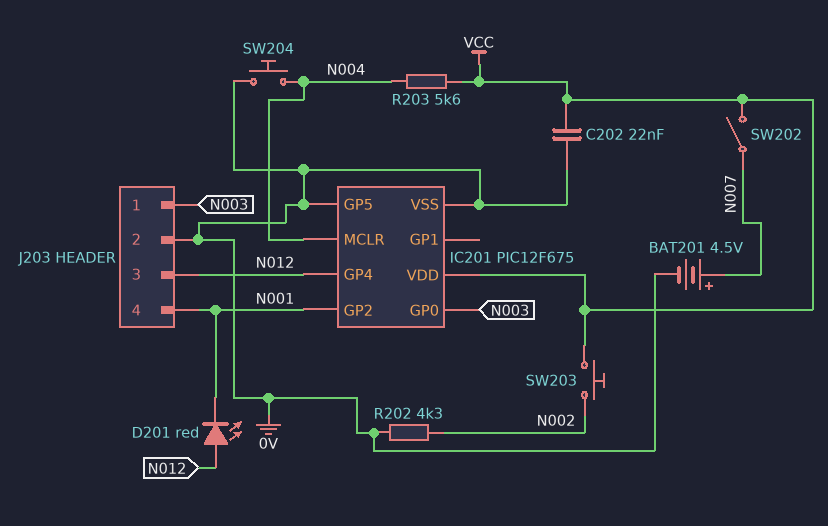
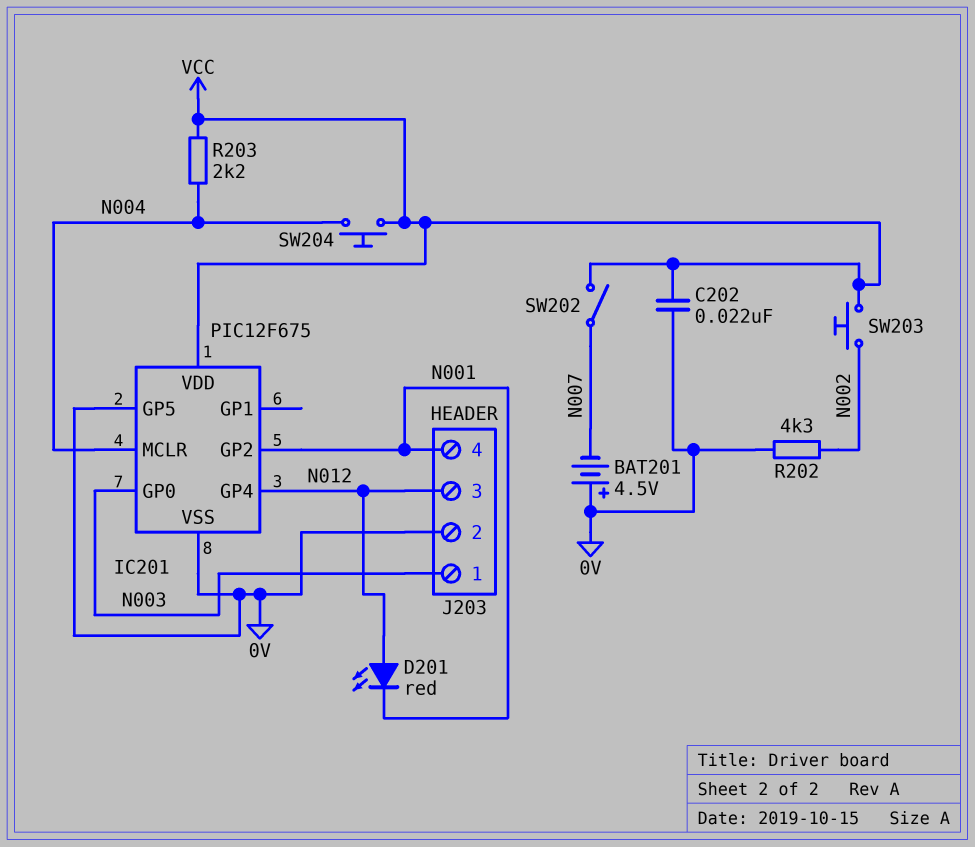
BAT201: 4.5V (plus N007, minus 0V) -> 4.5V (plus 0V, minus N007)
R203: 5.6k (N004, VCC) -> 2.2k (N004, VCC)
SW204: button (0V, N004) -> button (N004, VCC)

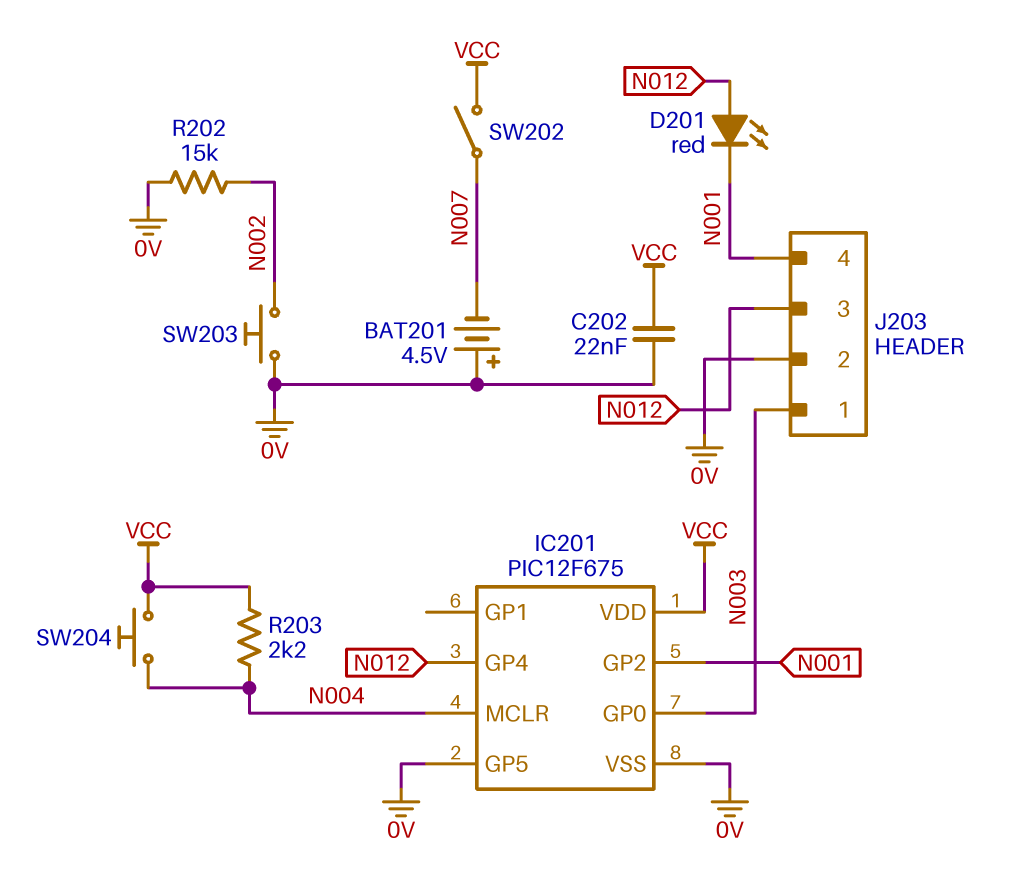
R202: 4.3k (0V, N002) -> 15k (0V, N002)
SW203: button (N002, VCC) -> button (0V, N002)

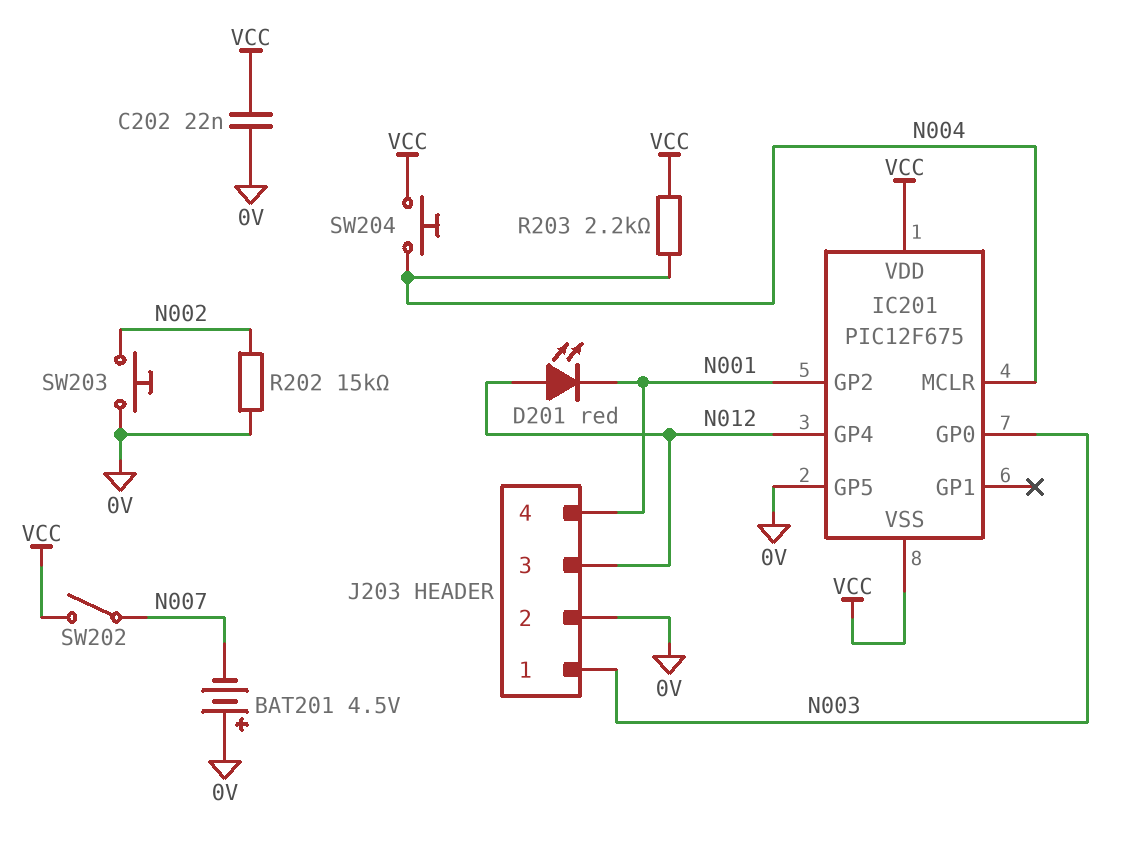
IC201 pin VSS: 0V -> VCC

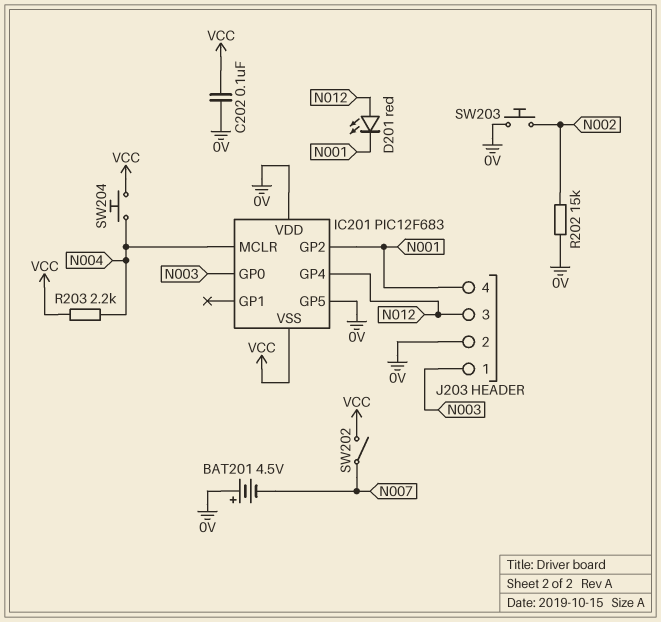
C202: 22nF (0V, VCC) -> 100nF (0V, VCC)
IC201: PIC12F675 -> PIC12F683
IC201 pin VDD: VCC -> 0V

